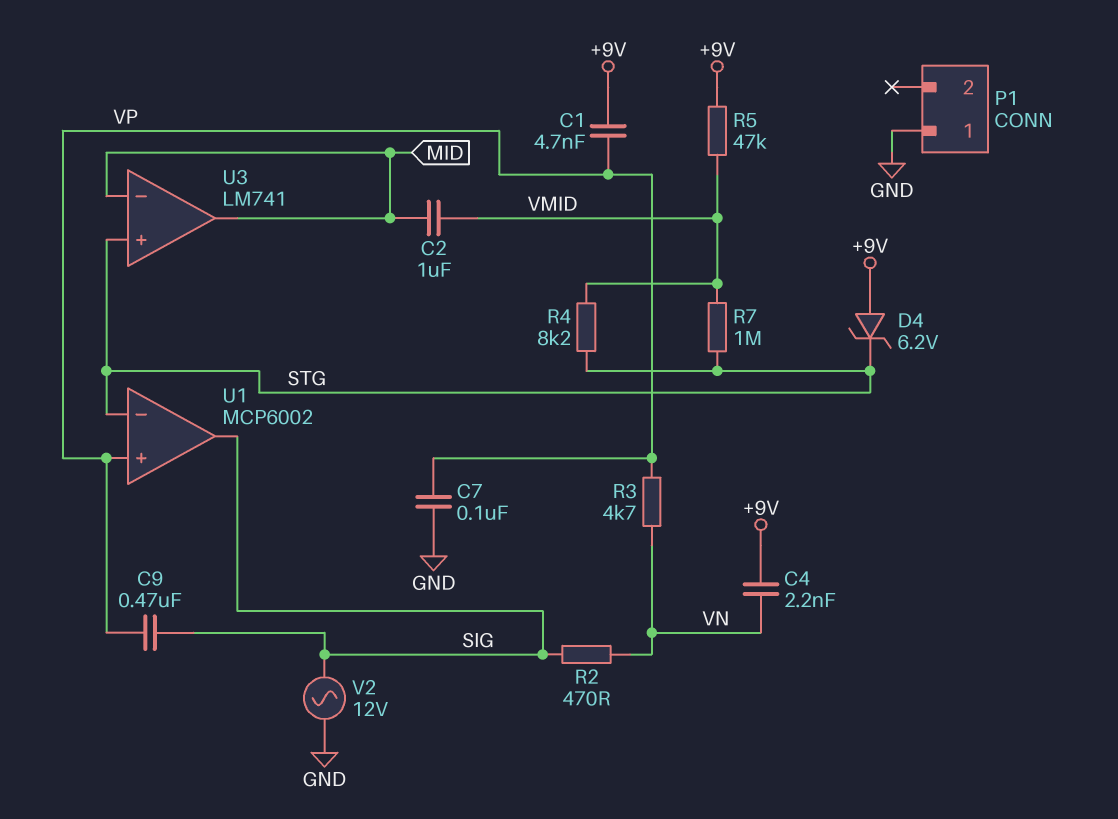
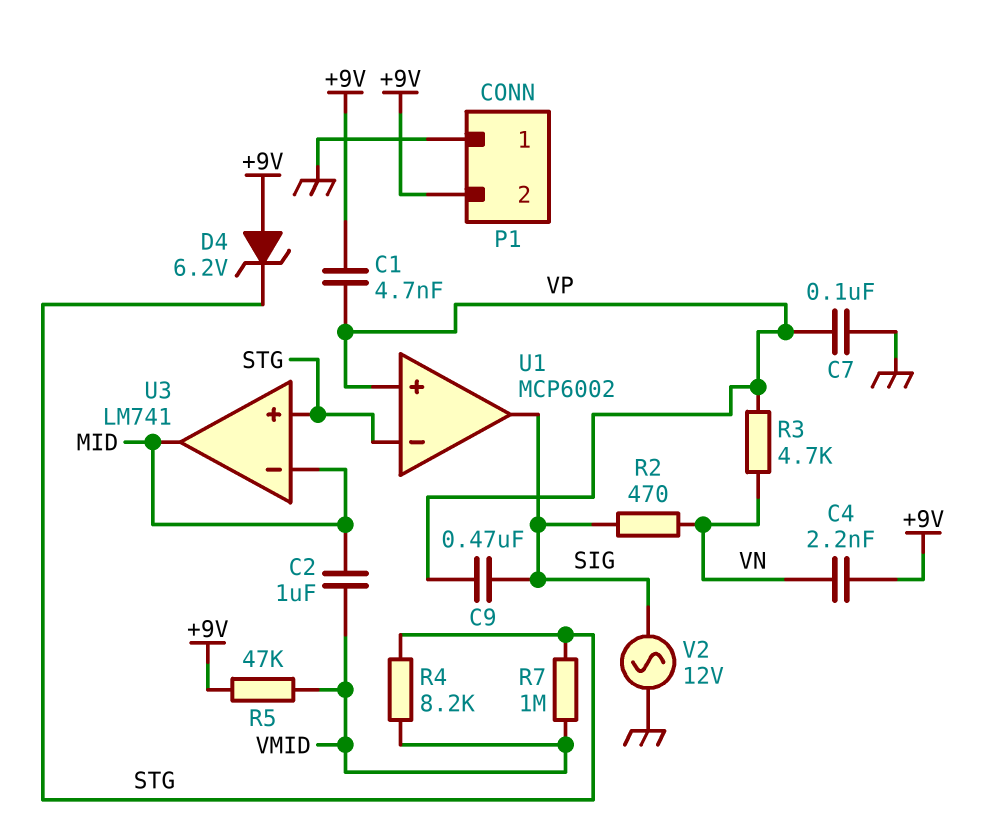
P1 pin 2: none -> +9V

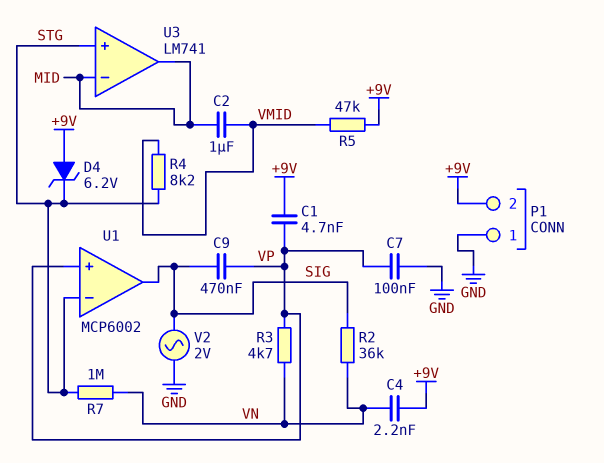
R2: 470 (SIG, VN) -> 36k (SIG, VN)
R7: 1M (STG, VMID) -> 1M (STG, VN)
V2: AC 12V (GND, SIG) -> AC 2V (GND, SIG)

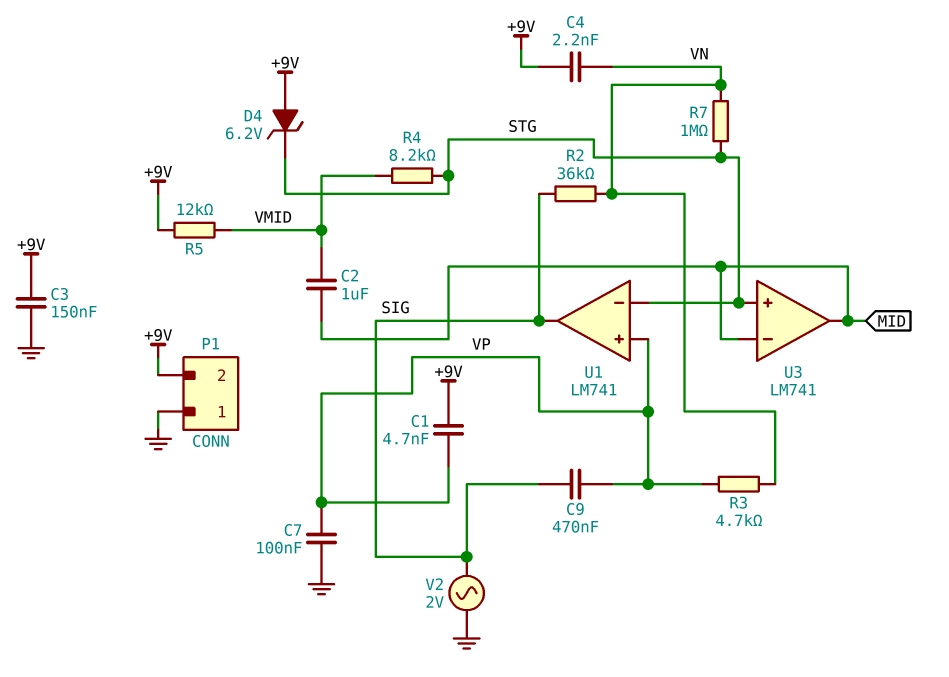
C3: none -> 150nF (+9V, GND)
R5: 47k (+9V, VMID) -> 12k (+9V, VMID)
U1: MCP6002 -> LM741

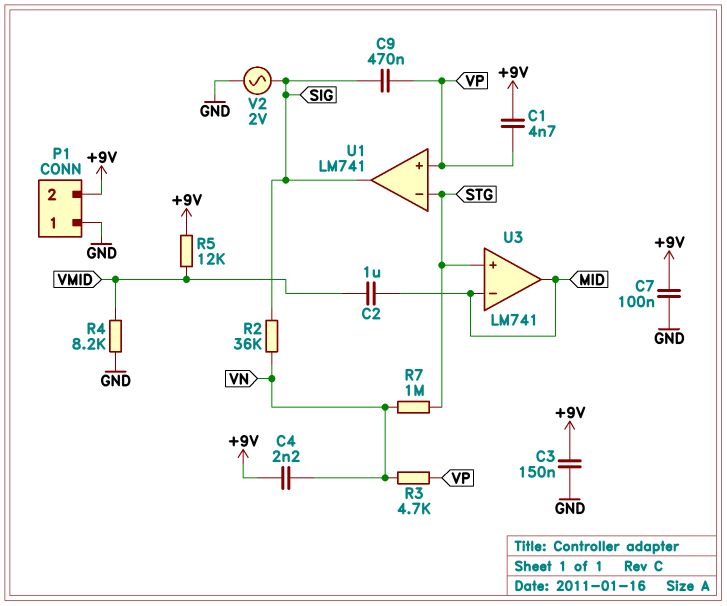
C7: 100nF (GND, VP) -> 100nF (+9V, GND)
D4: zener 6.2V (A +9V, K STG) -> none
R4: 8.2k (STG, VMID) -> 8.2k (GND, VMID)

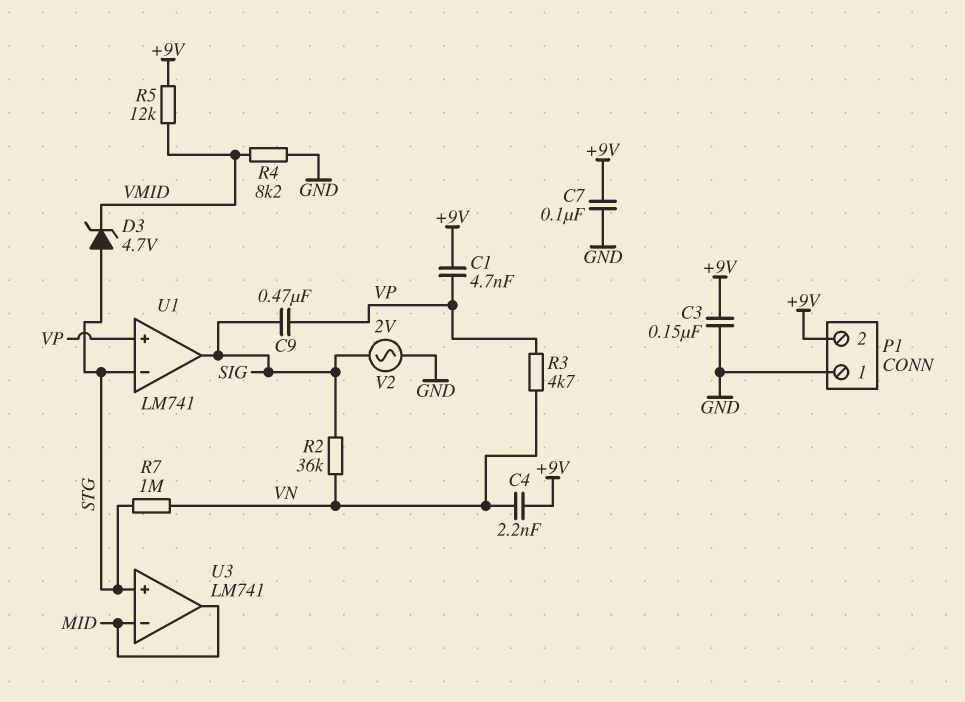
C2: 1uF (MID, VMID) -> none
D3: none -> zener 4.7V (A STG, K VMID)

